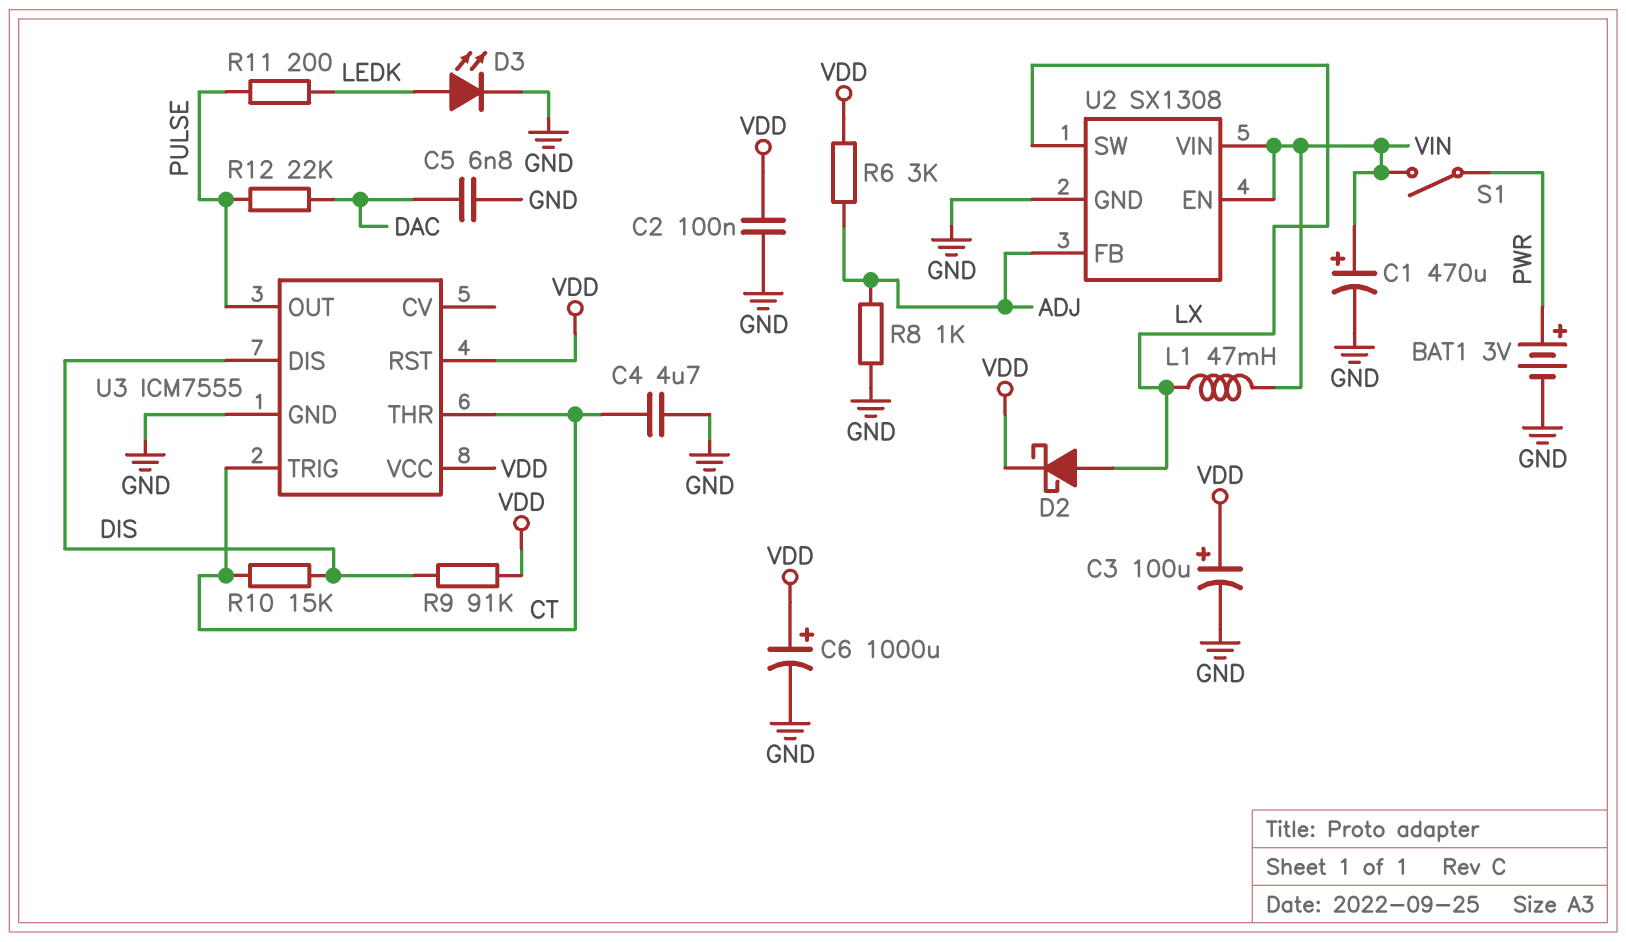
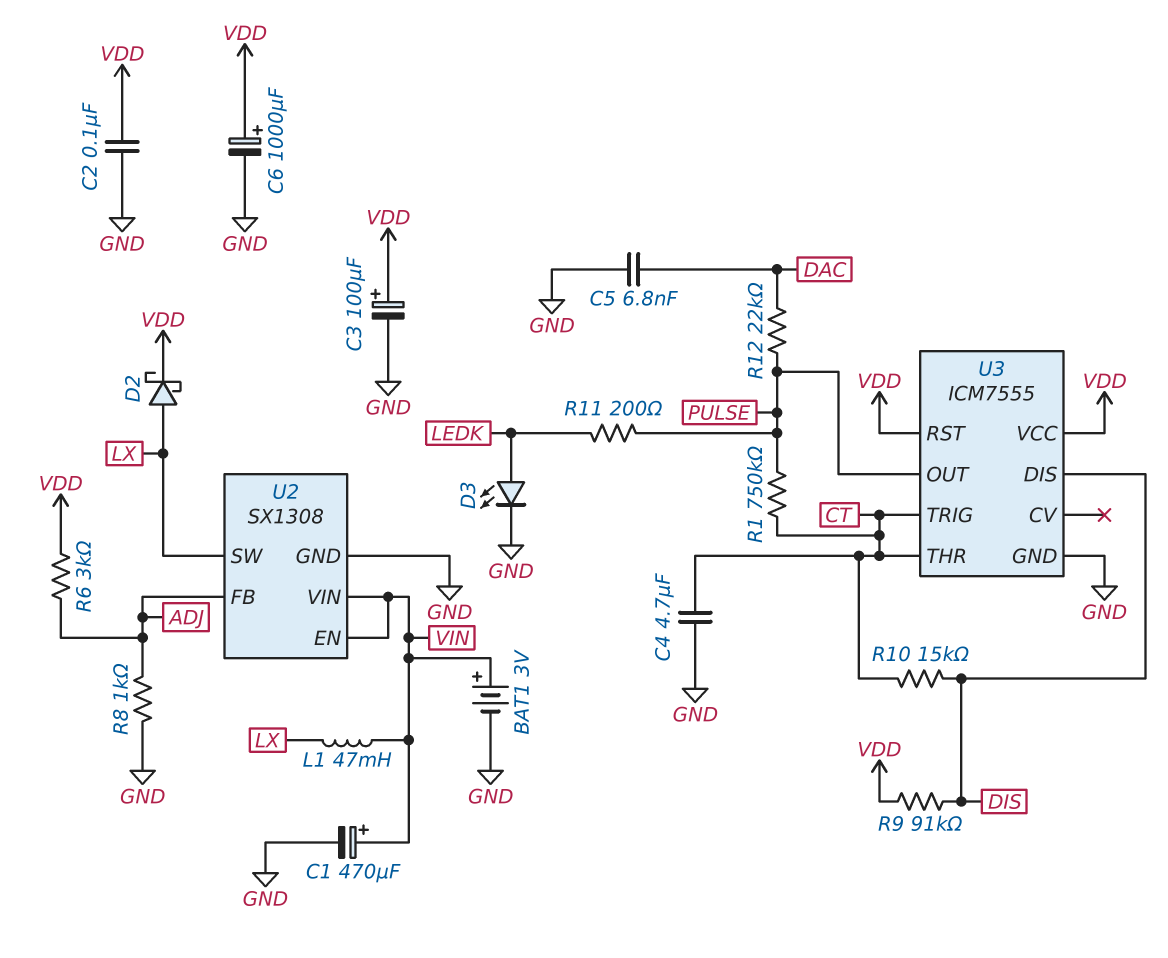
BAT1: 3V (plus PWR, minus GND) -> 3V (plus VIN, minus GND)
R1: none -> 750k (CT, PULSE)
S1: switch (PWR, VIN) -> none

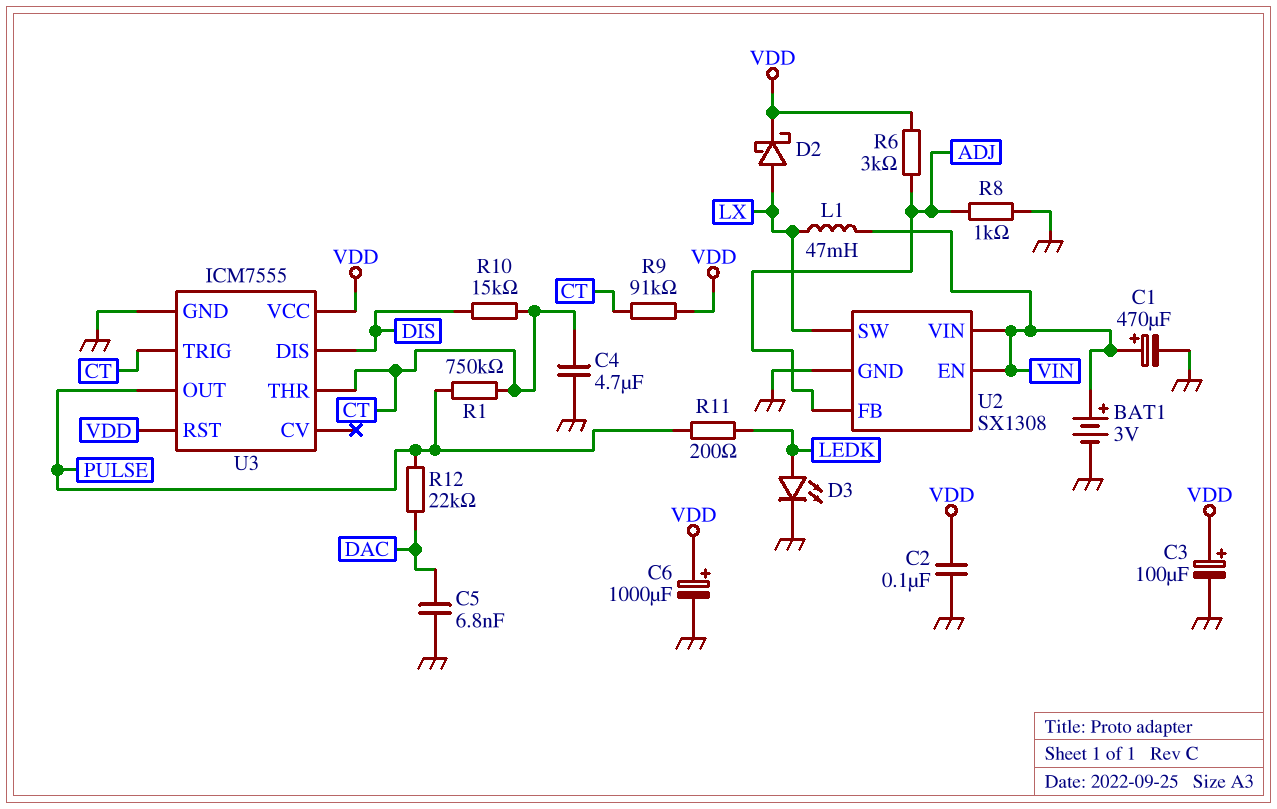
R9: 91k (DIS, VDD) -> 91k (CT, VDD)

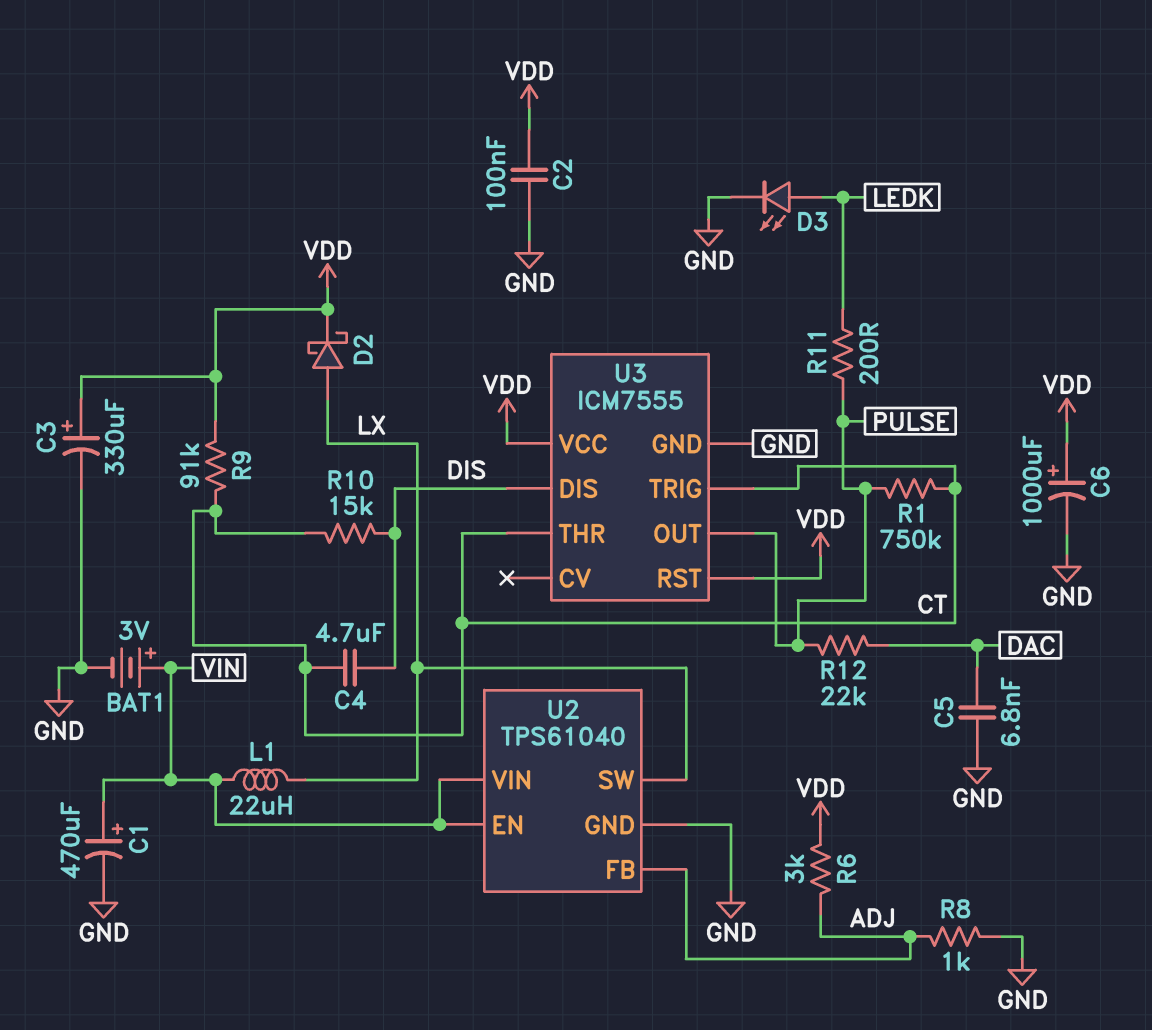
C3: 100uF (plus VDD, minus GND) -> 330uF (plus VDD, minus GND)
C4: 4.7uF (CT, GND) -> 4.7uF (CT, DIS)
L1: 47mH (LX, VIN) -> 22uH (LX, VIN)
U2: SX1308 -> TPS61040

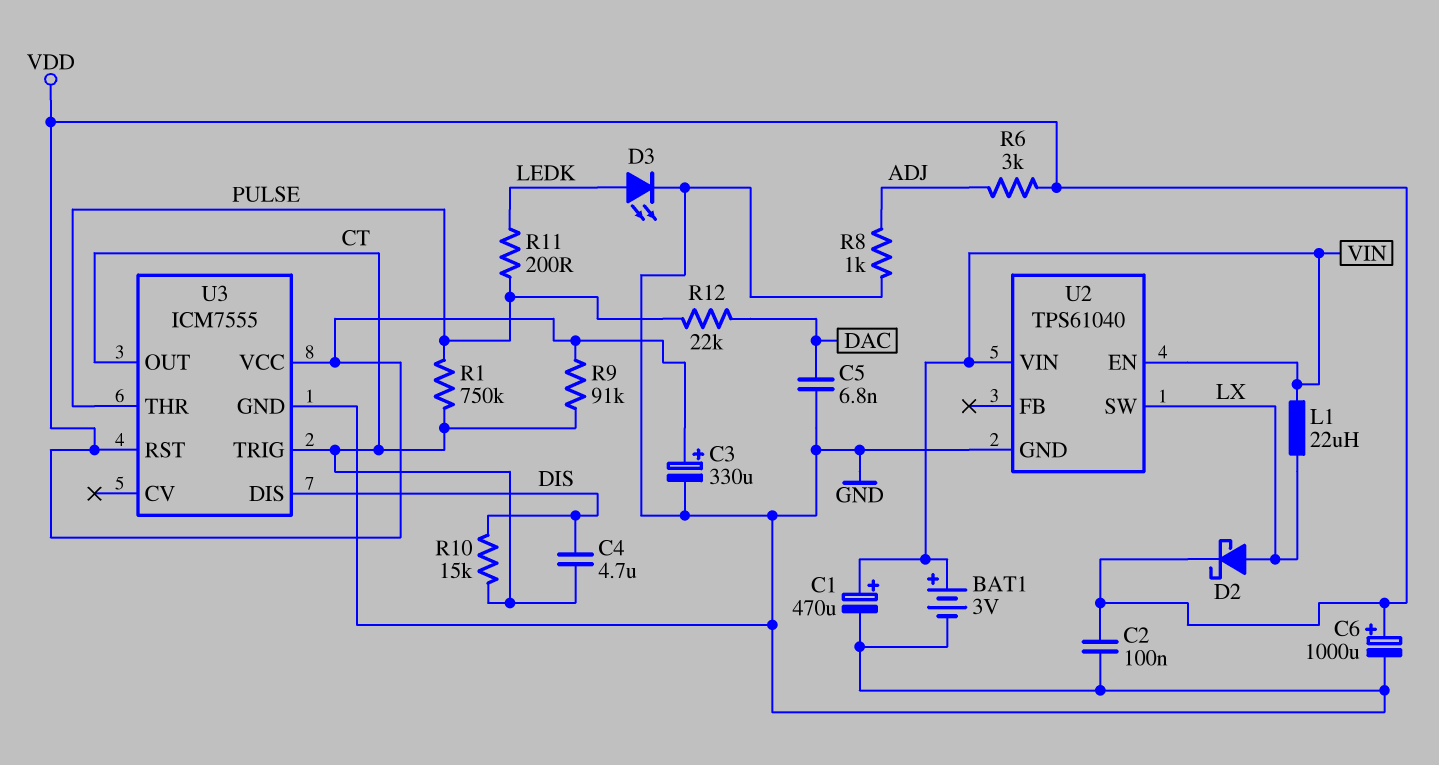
U2 pin FB: ADJ -> none
U3 pin OUT: PULSE -> CT
U3 pin THR: CT -> PULSE

